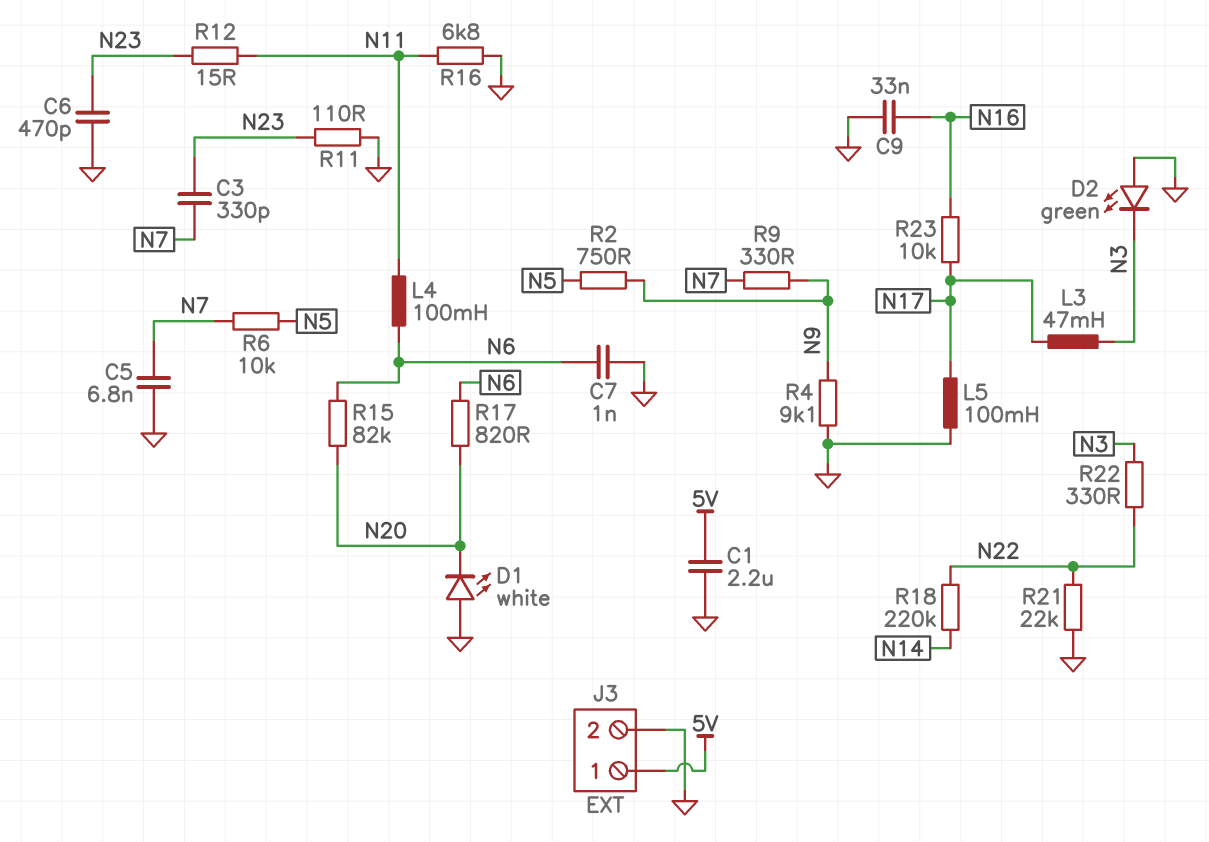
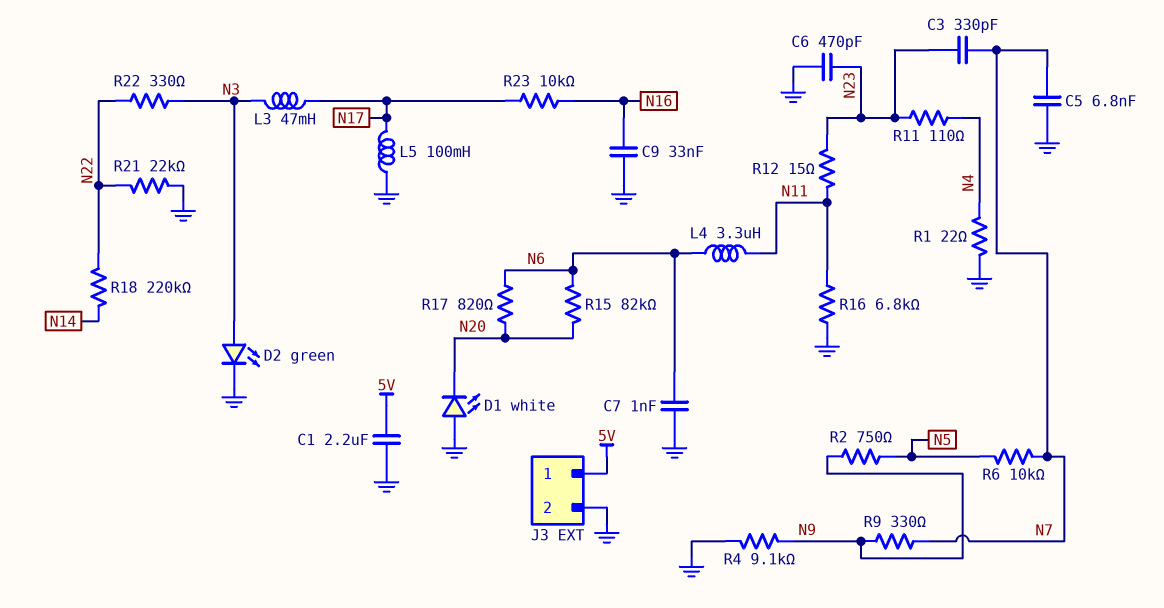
D2: LED green (A GND, K N3) -> LED green (A N3, K GND)
L4: 100mH (N6, N11) -> 3.3uH (N6, N11)
R1: none -> 22 (GND, N4)
R11: 110 (GND, N23) -> 110 (N4, N23)

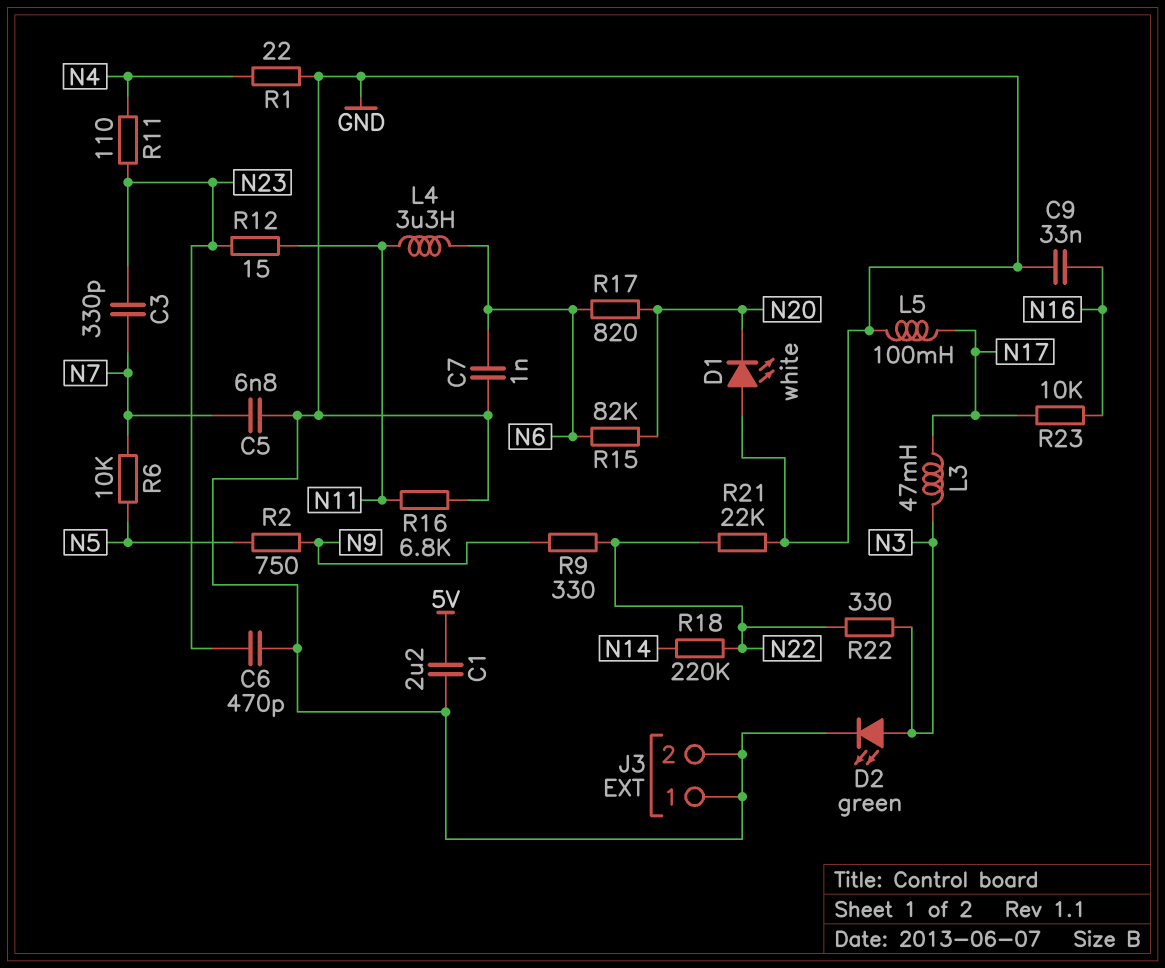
J3 pin 1: 5V -> GND
R4: 9.1k (GND, N9) -> none
R9: 330 (N7, N9) -> 330 (N9, N22)

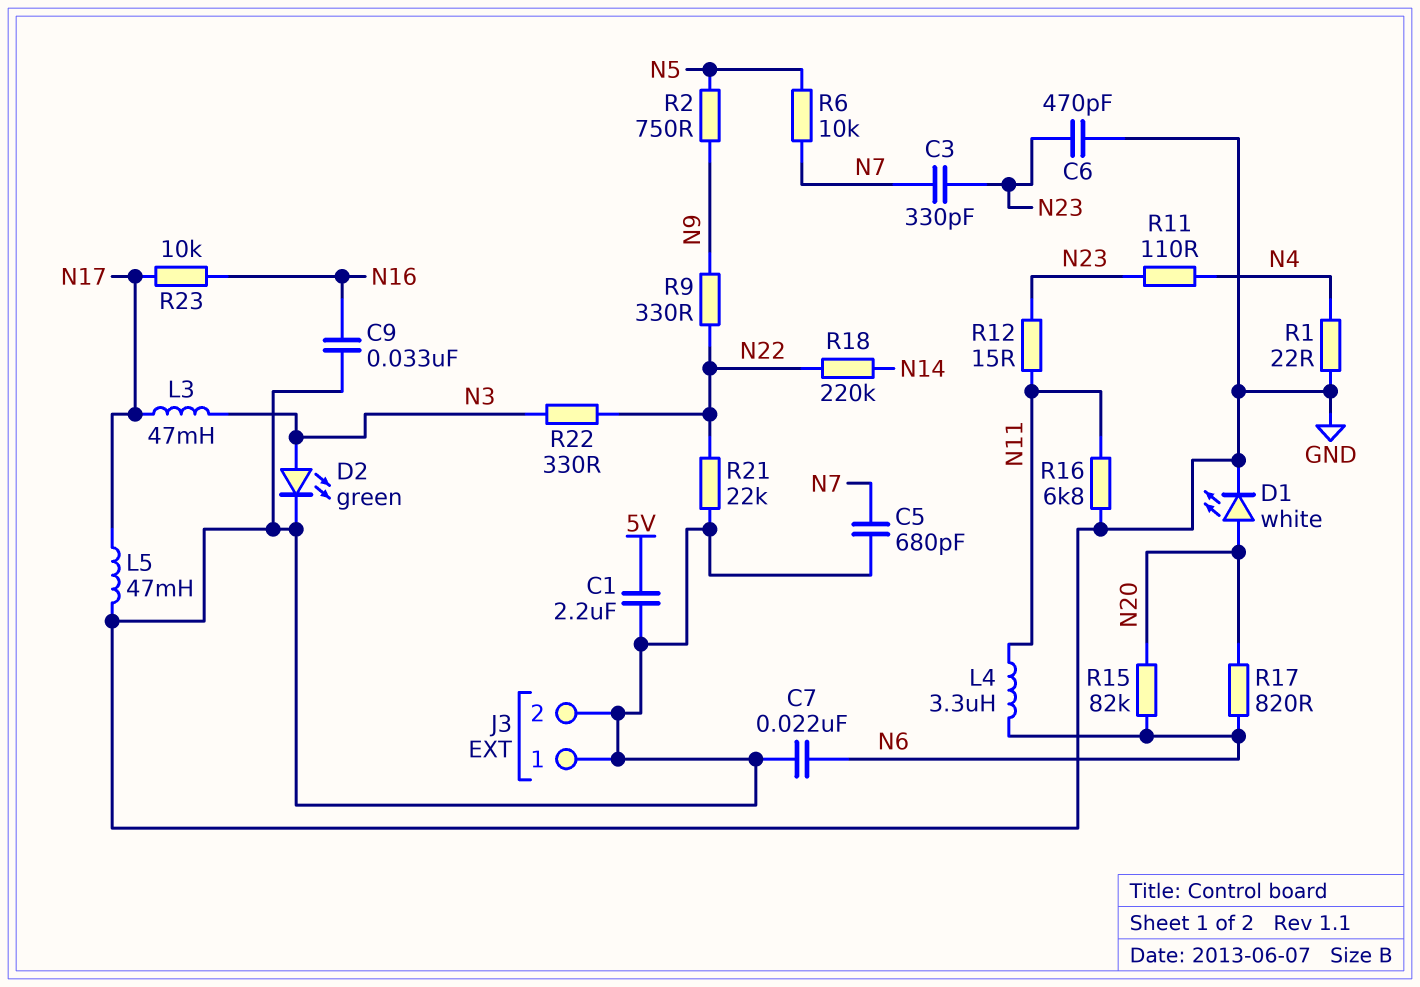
C5: 6.8nF (GND, N7) -> 680pF (GND, N7)
C7: 1nF (GND, N6) -> 22nF (GND, N6)
D1: LED white (A GND, K N20) -> LED white (A N20, K GND)
L5: 100mH (GND, N17) -> 47mH (GND, N17)

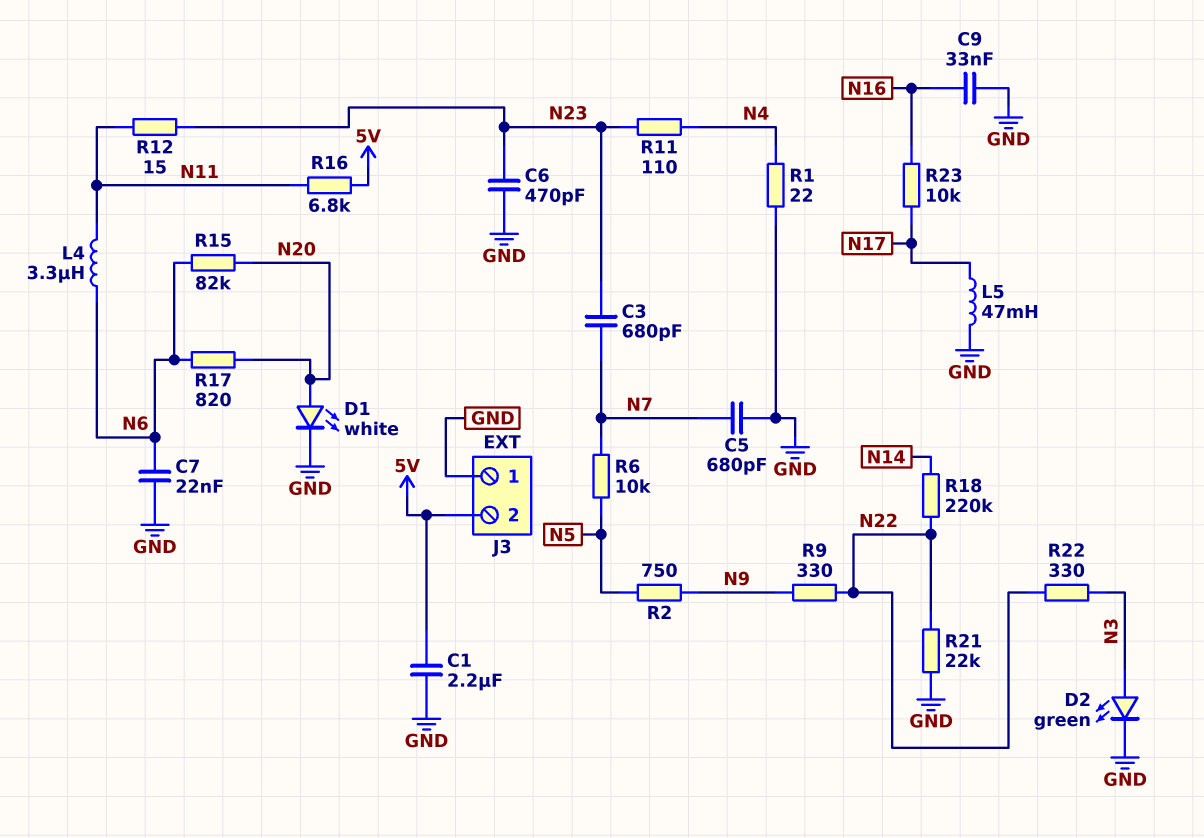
C3: 330pF (N7, N23) -> 680pF (N7, N23)
J3 pin 2: GND -> 5V
L3: 47mH (N3, N17) -> none
R16: 6.8k (GND, N11) -> 6.8k (5V, N11)

